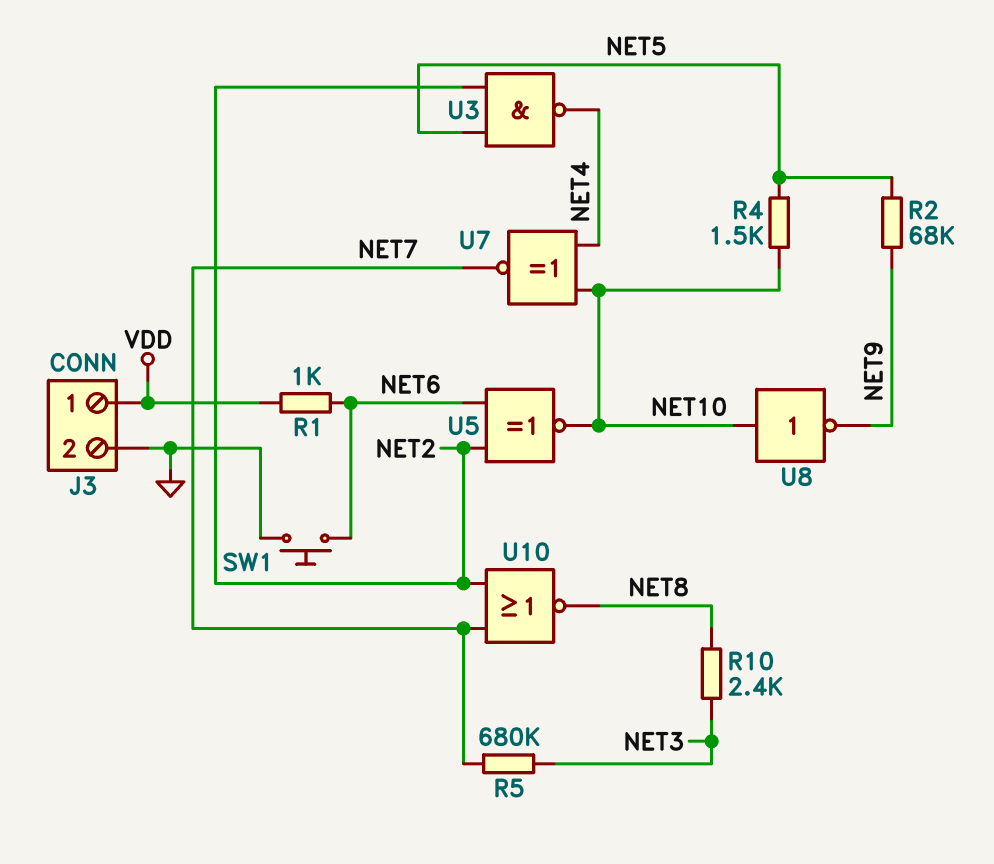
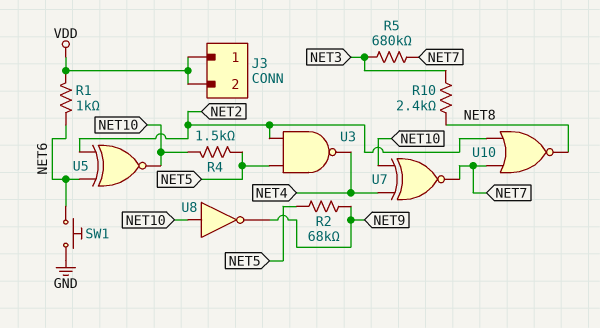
J3 pin 2: GND -> VDD

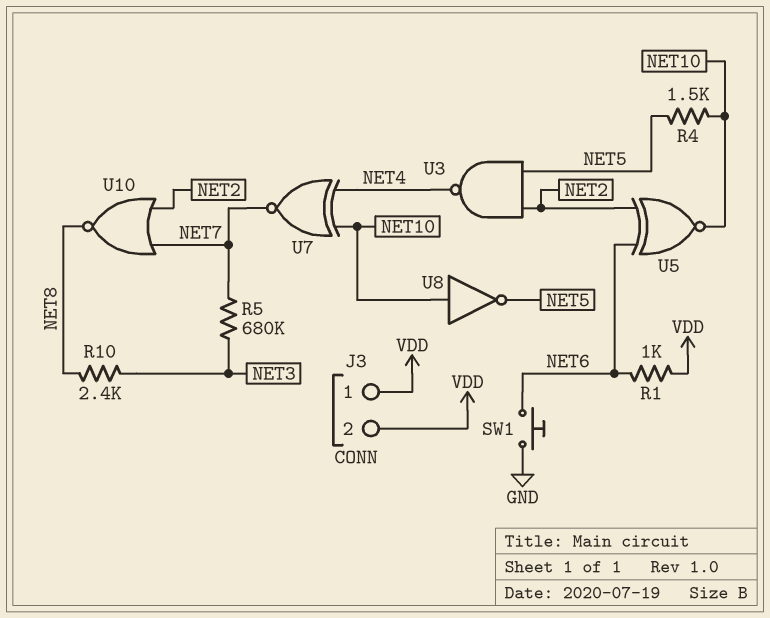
R2: 68k (NET5, NET9) -> none
U8: NOT (in NET10, out NET9) -> NOT (in NET10, out NET5)

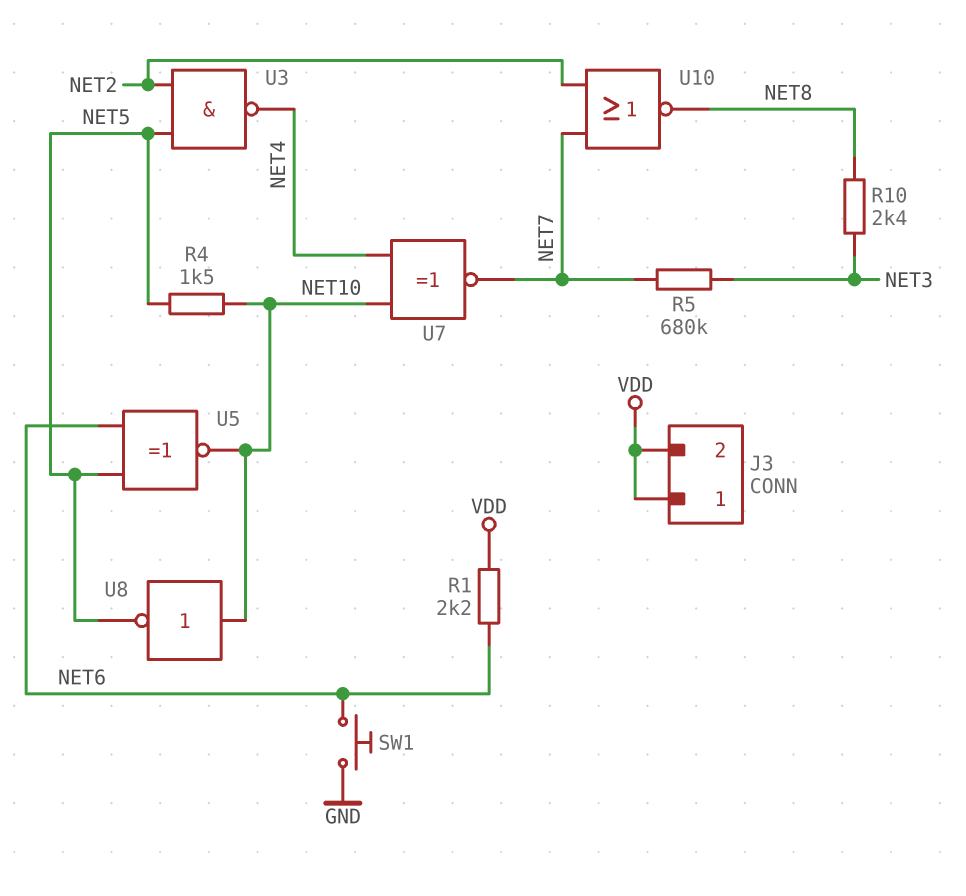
R1: 1k (NET6, VDD) -> 2.2k (NET6, VDD)
U5: XNOR (in NET2, in NET6, out NET10) -> XNOR (in NET5, in NET6, out NET10)

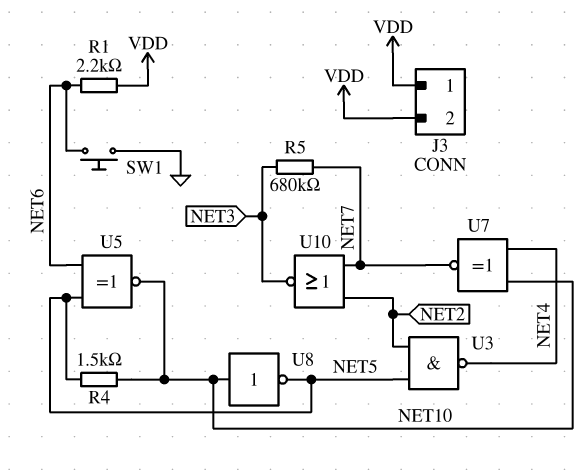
R10: 2.4k (NET3, NET8) -> none
U10: NOR (in NET2, in NET7, out NET8) -> NOR (in NET2, in NET7, out NET3)

